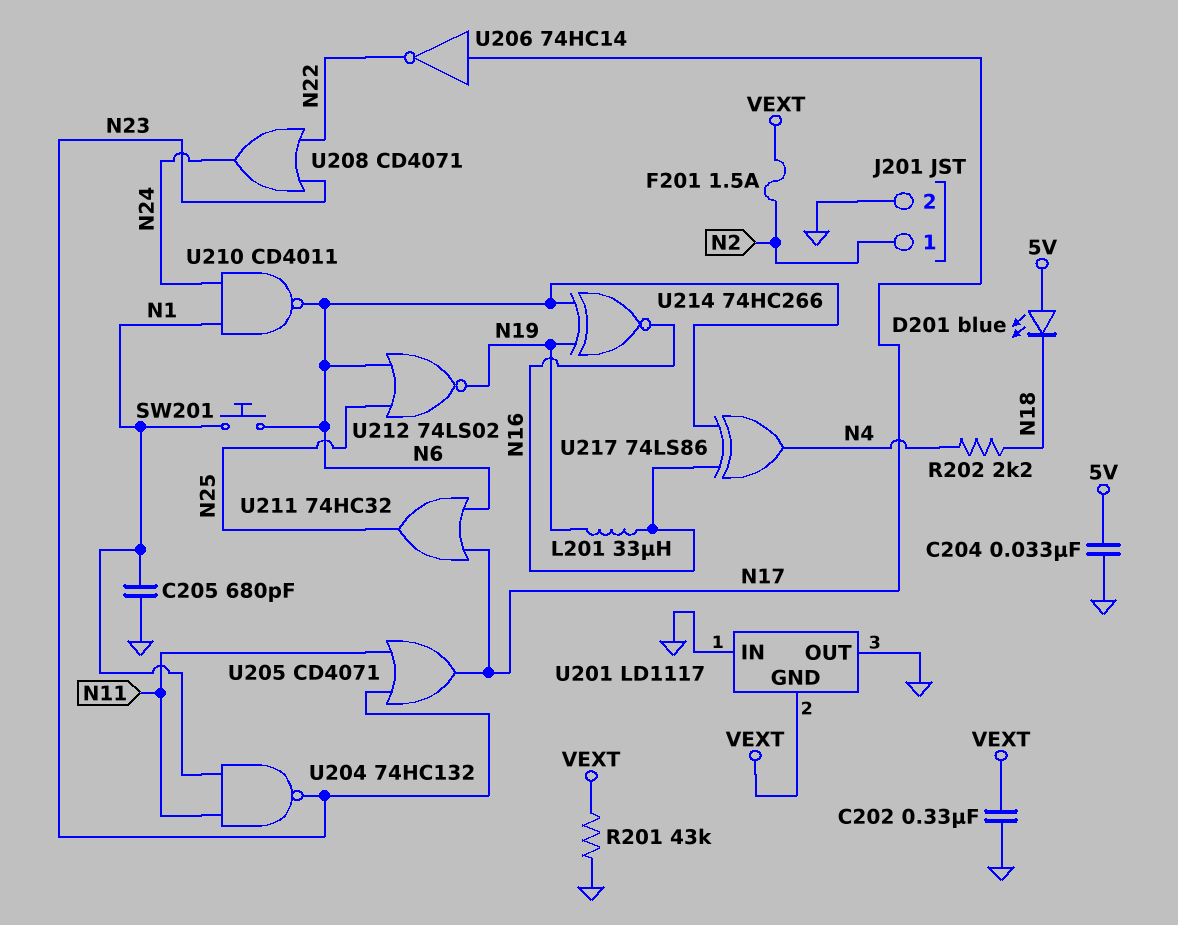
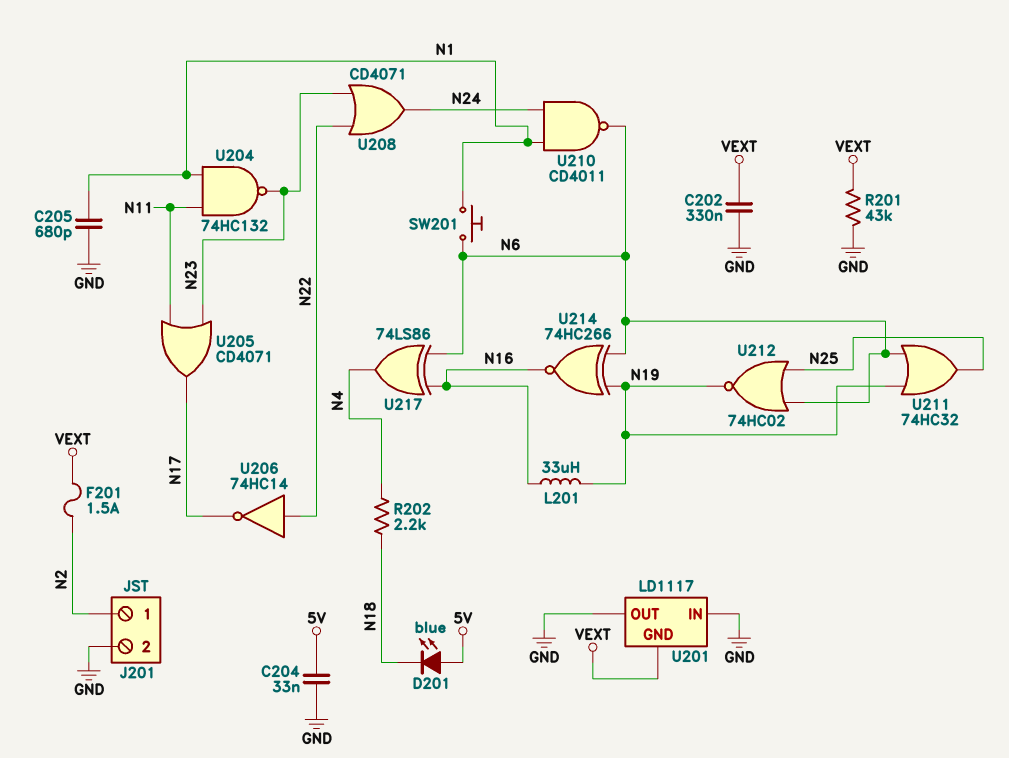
U206: NOT 74HC14 (in N17, out N22) -> NOT 74HC14 (in N22, out N17)
U211: OR 74HC32 (in N6, in N17, out N25) -> OR 74HC32 (in N6, in N19, out N25)
U212: NOR 74LS02 (in N6, in N25, out N19) -> NOR 74HC02 (in N6, in N25, out N19)

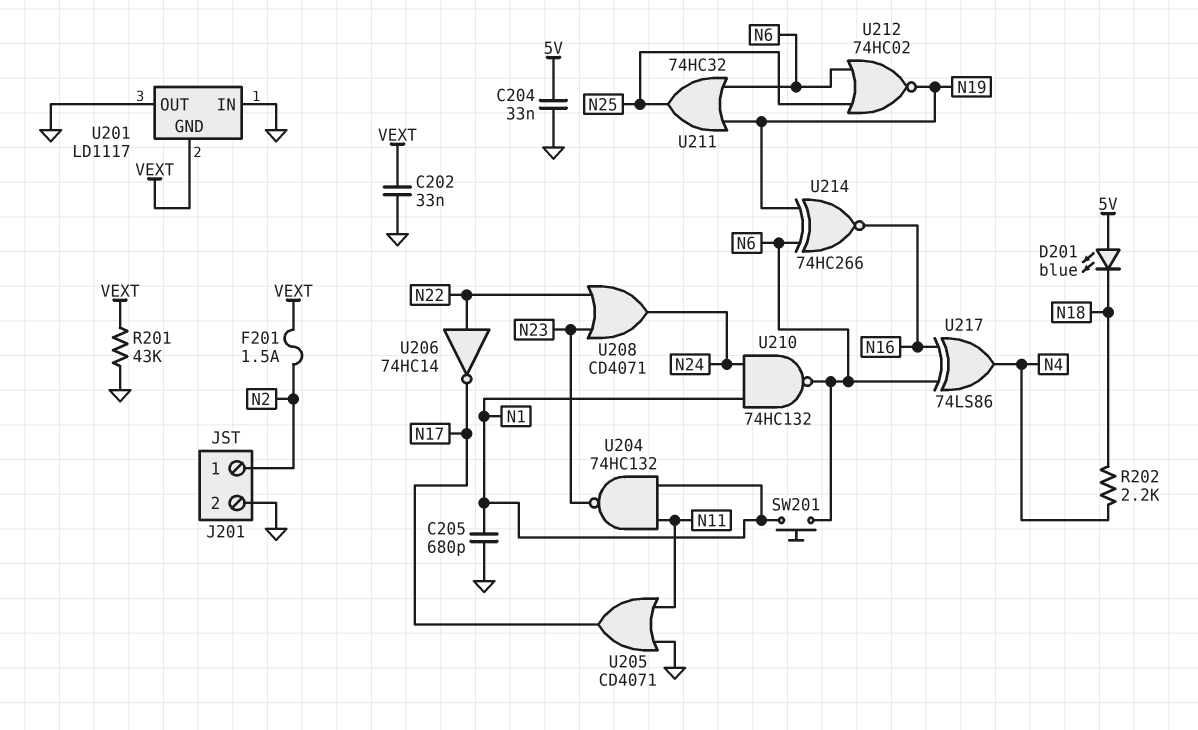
C202: 330nF (GND, VEXT) -> 33nF (GND, VEXT)
L201: 33uH (N16, N19) -> none
U205: OR CD4071 (in N11, in N23, out N17) -> OR CD4071 (in GND, in N11, out N17)
U210: NAND CD4011 (in N1, in N24, out N6) -> NAND 74HC132 (in N1, in N24, out N6)

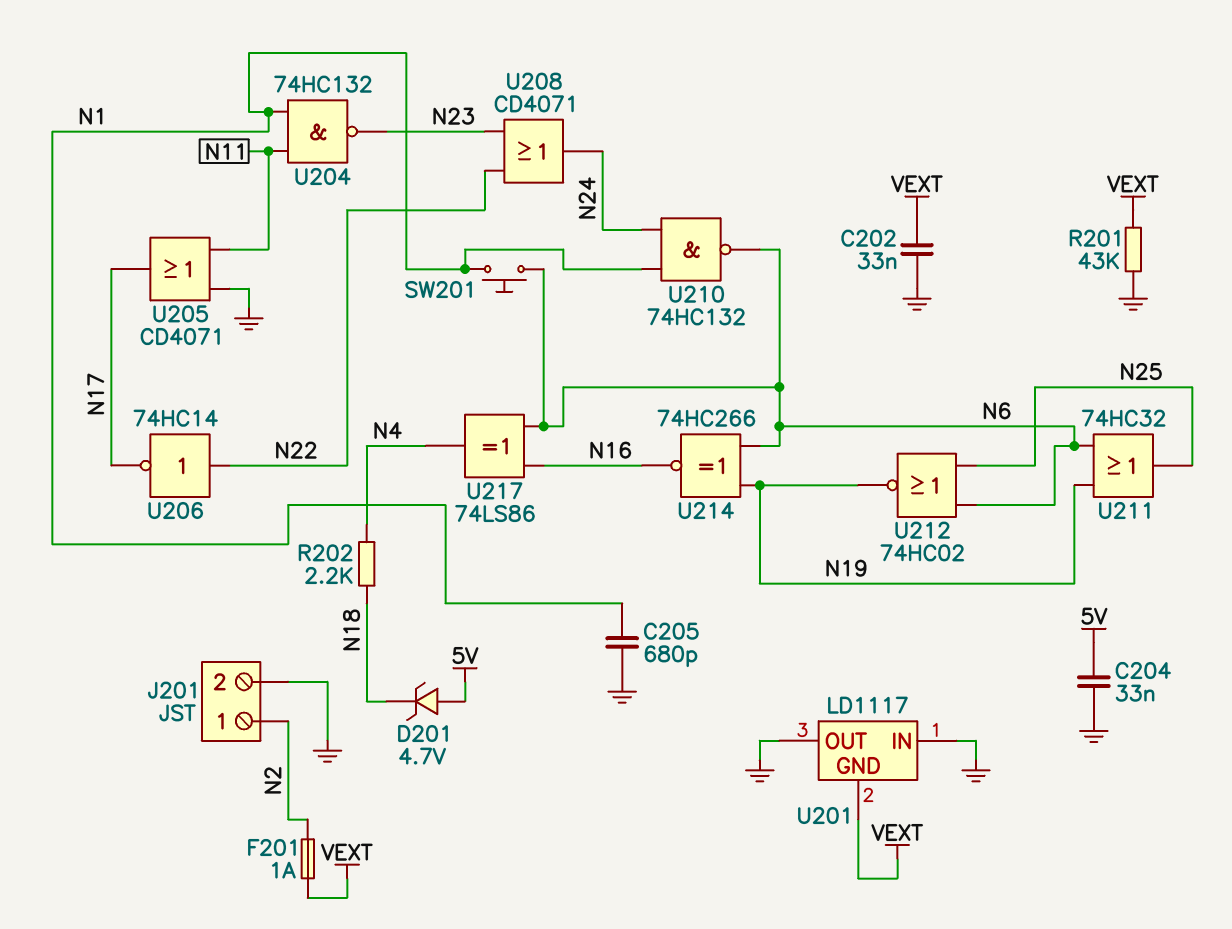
D201: LED blue (A 5V, K N18) -> zener 4.7V (A 5V, K N18)
F201: 1.5A (N2, VEXT) -> 1A (N2, VEXT)

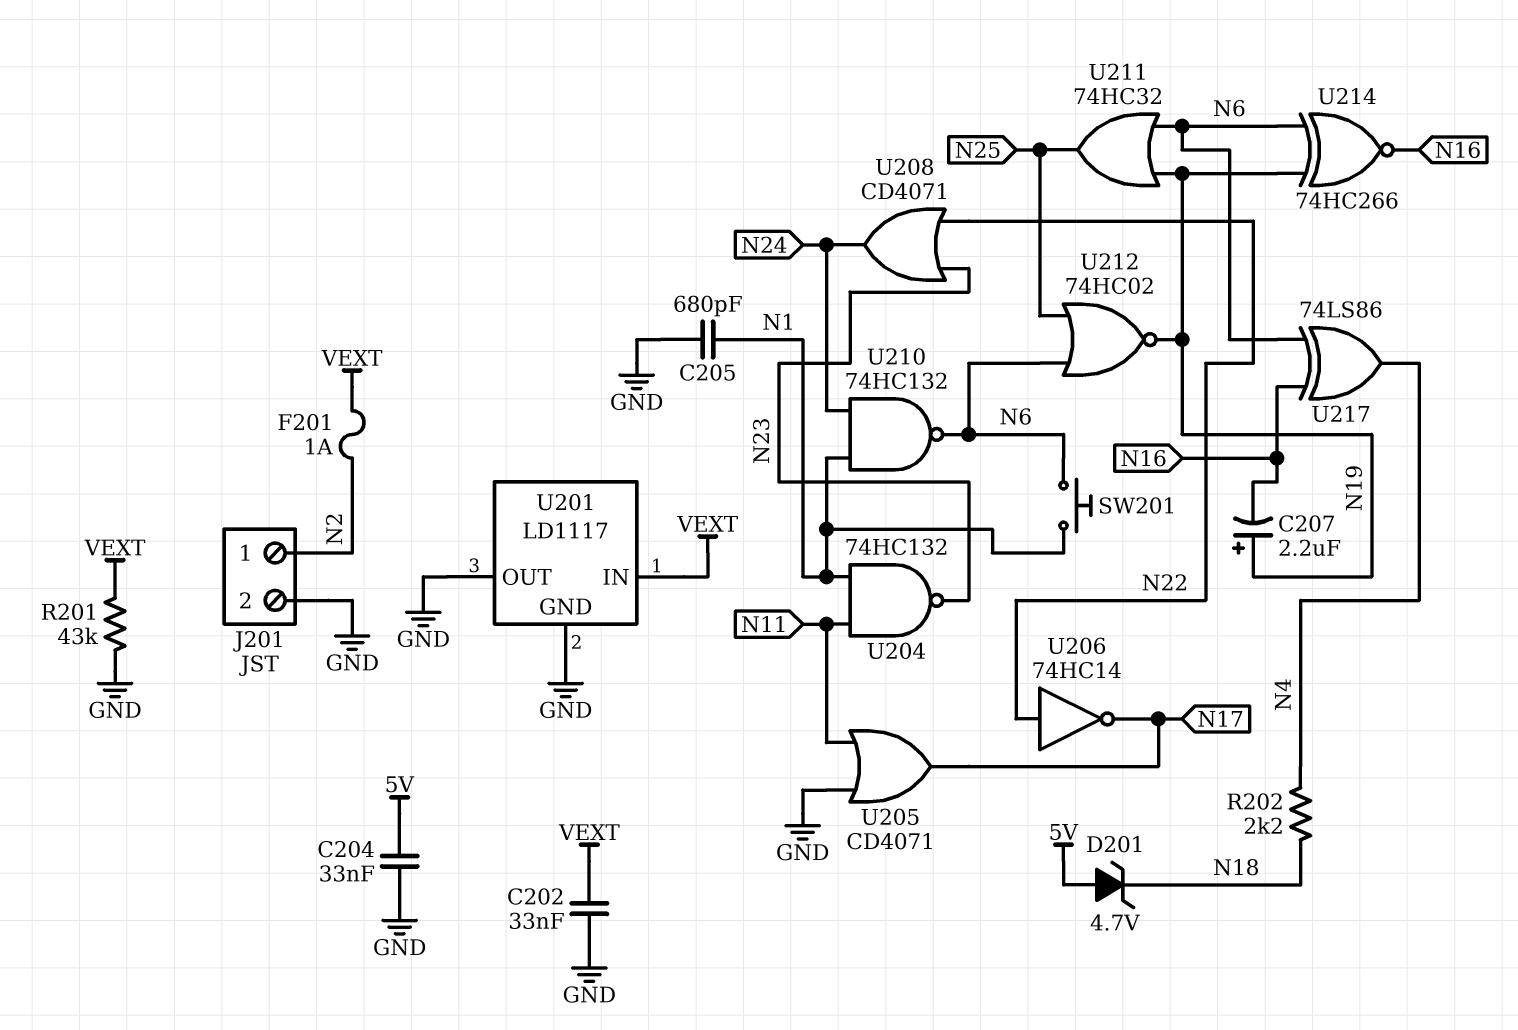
C207: none -> 2.2uF (plus N19, minus N16)
U201 pin GND: VEXT -> GND
U201 pin IN: GND -> VEXT

